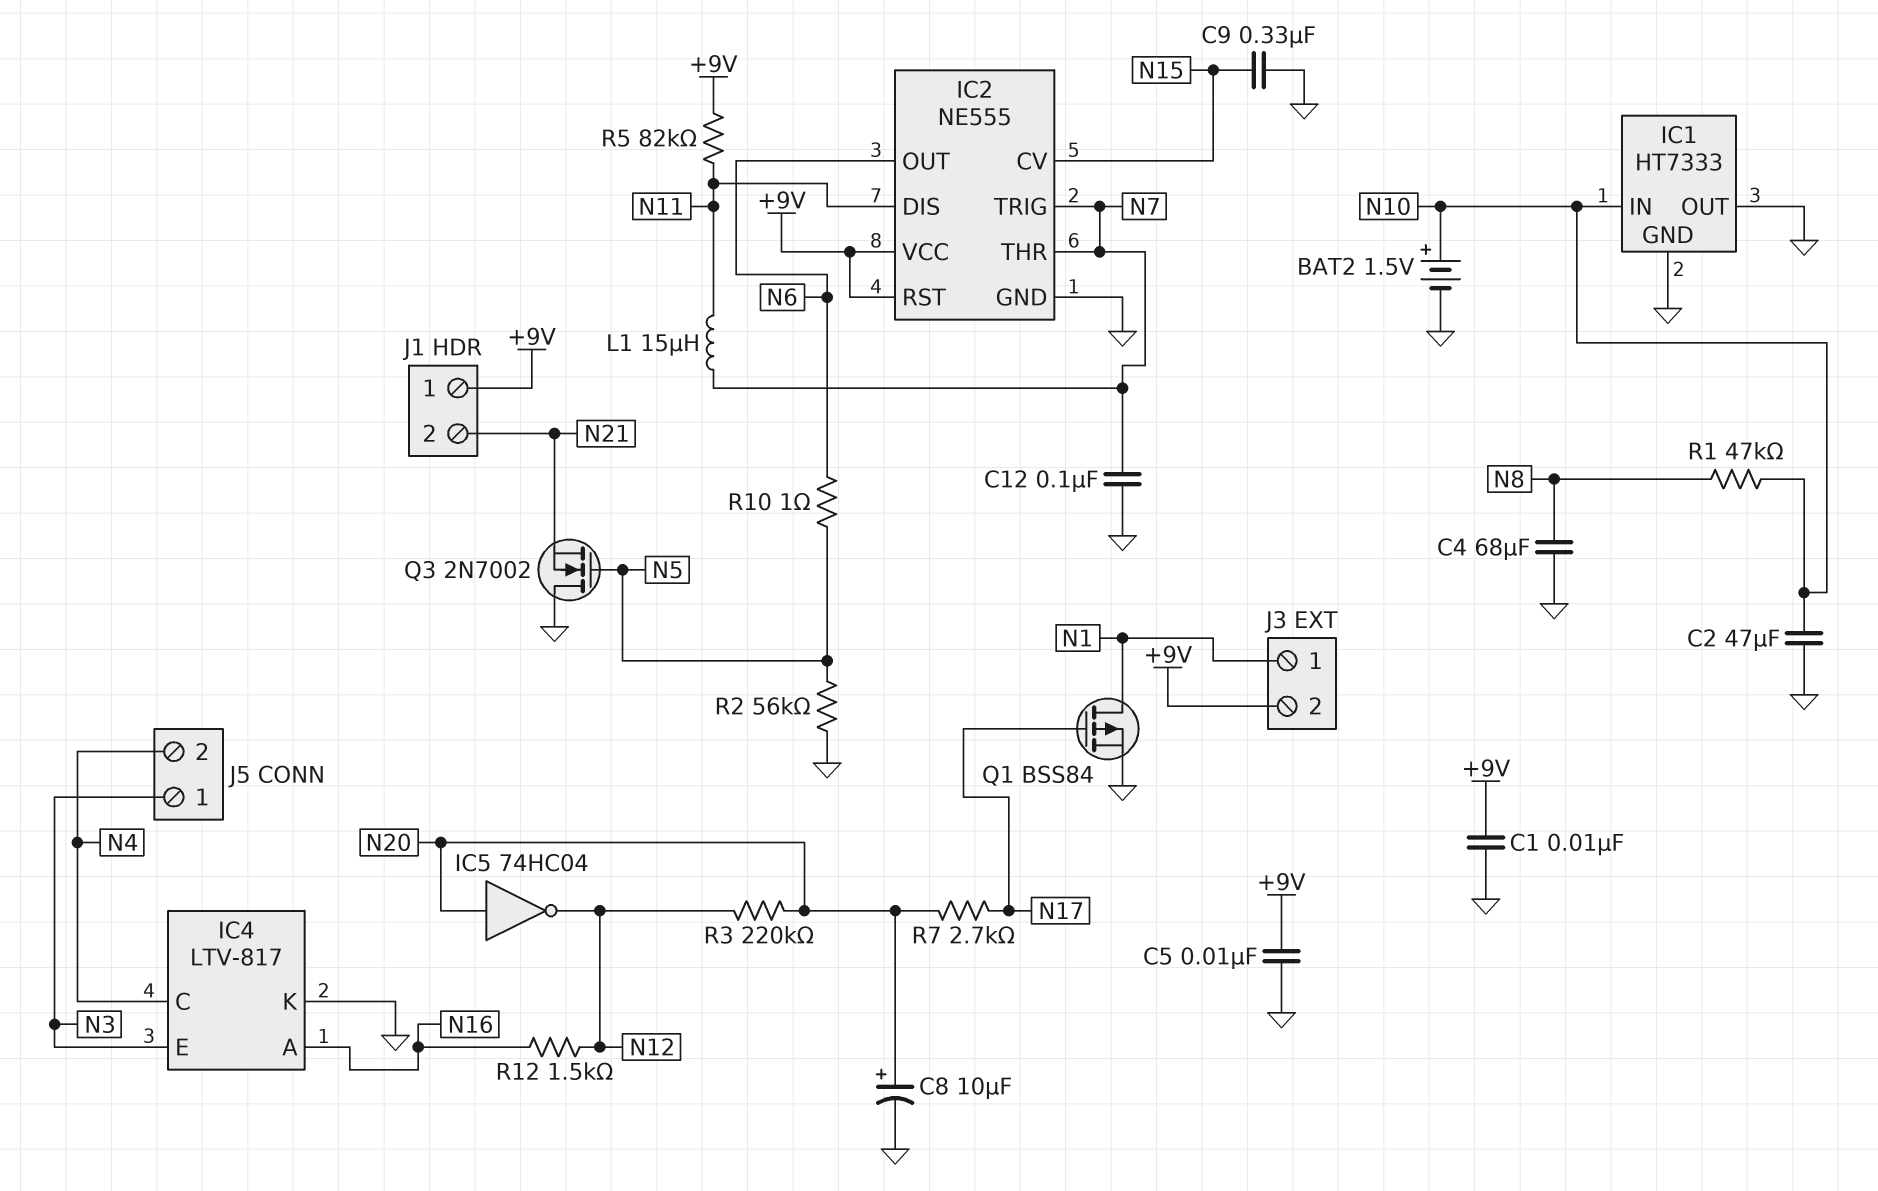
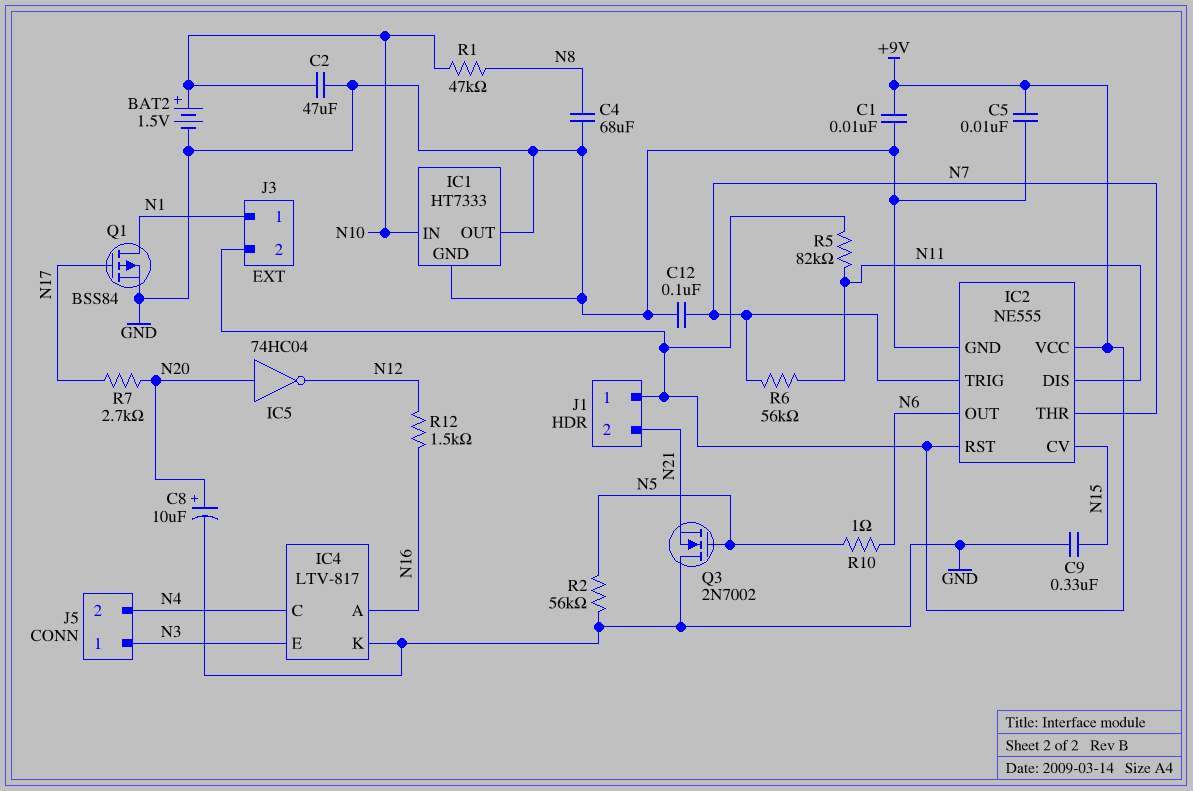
L1: 15uH (N7, N11) -> none
R3: 220k (N12, N20) -> none
R6: none -> 56k (N7, N11)

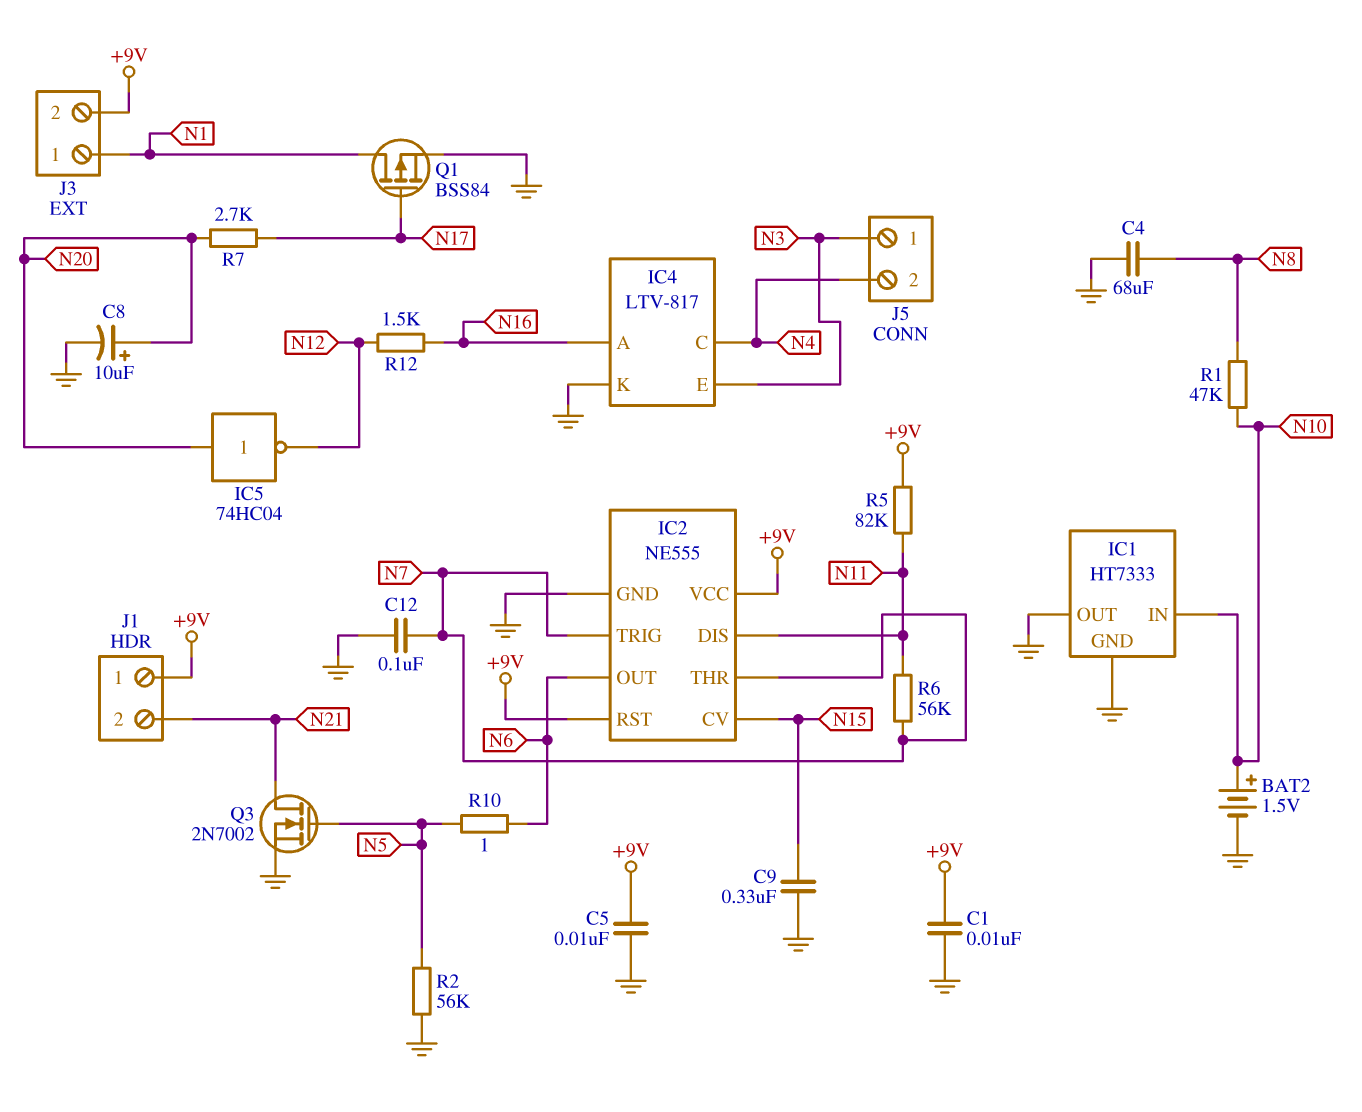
C2: 47uF (GND, N10) -> none
Q3: NMOS 2N7002 (G N5, D GND, S N21) -> NMOS 2N7002 (G N5, D N21, S GND)

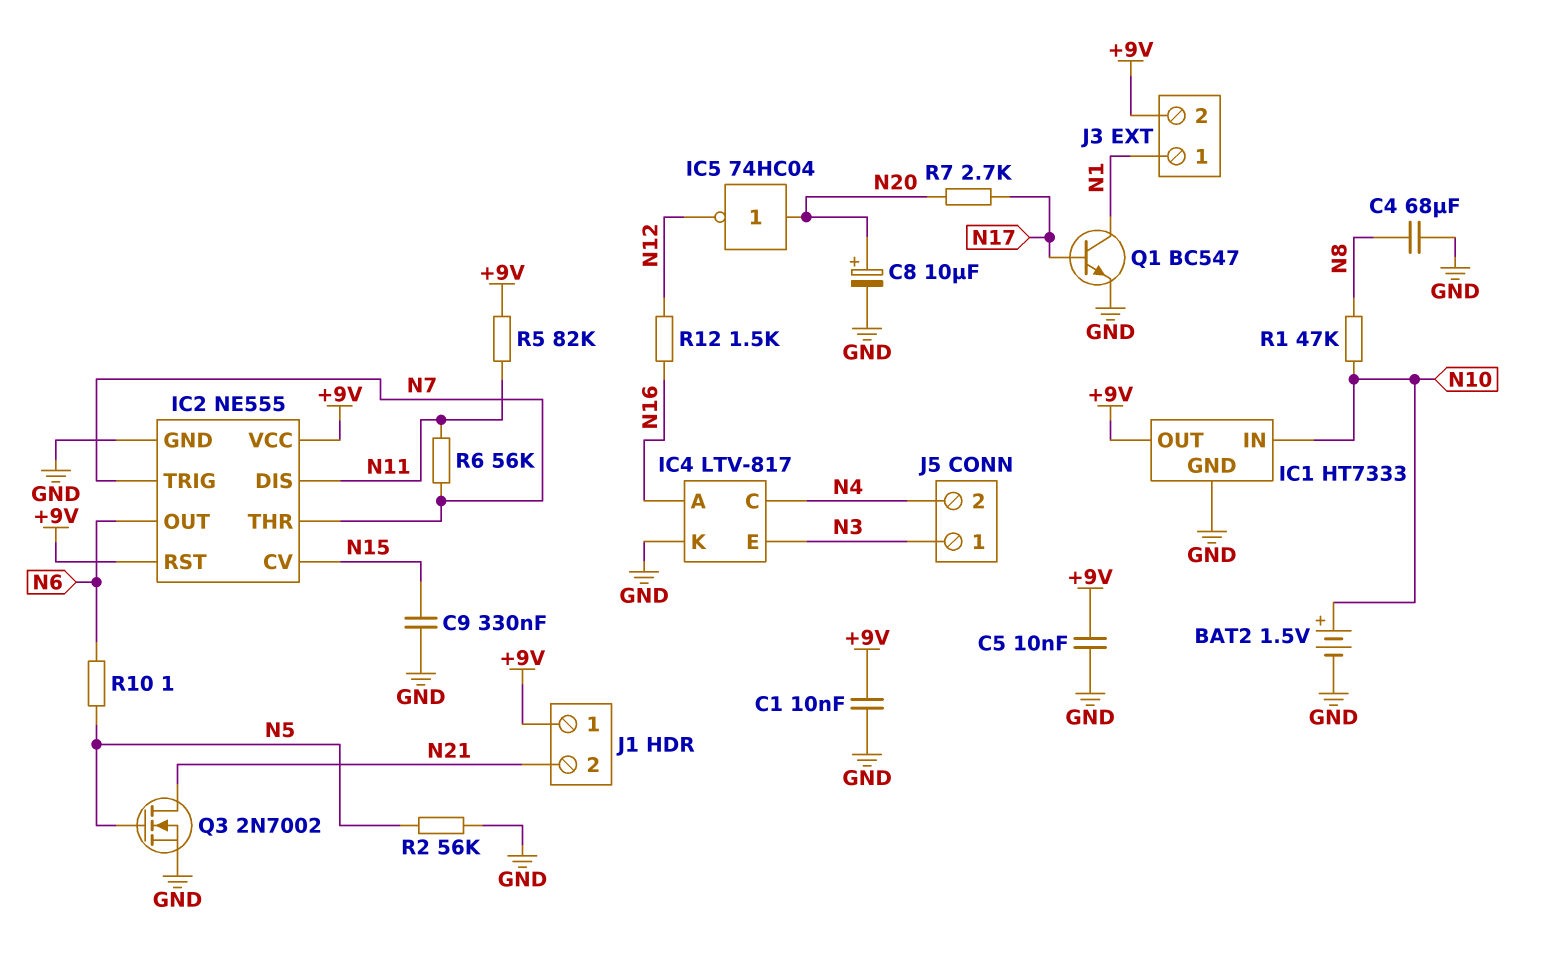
C12: 100nF (GND, N7) -> none
IC1 pin OUT: GND -> +9V
Q1: PMOS BSS84 (G N17, D N1, S GND) -> NPN BC547 (B N17, C N1, E GND)

